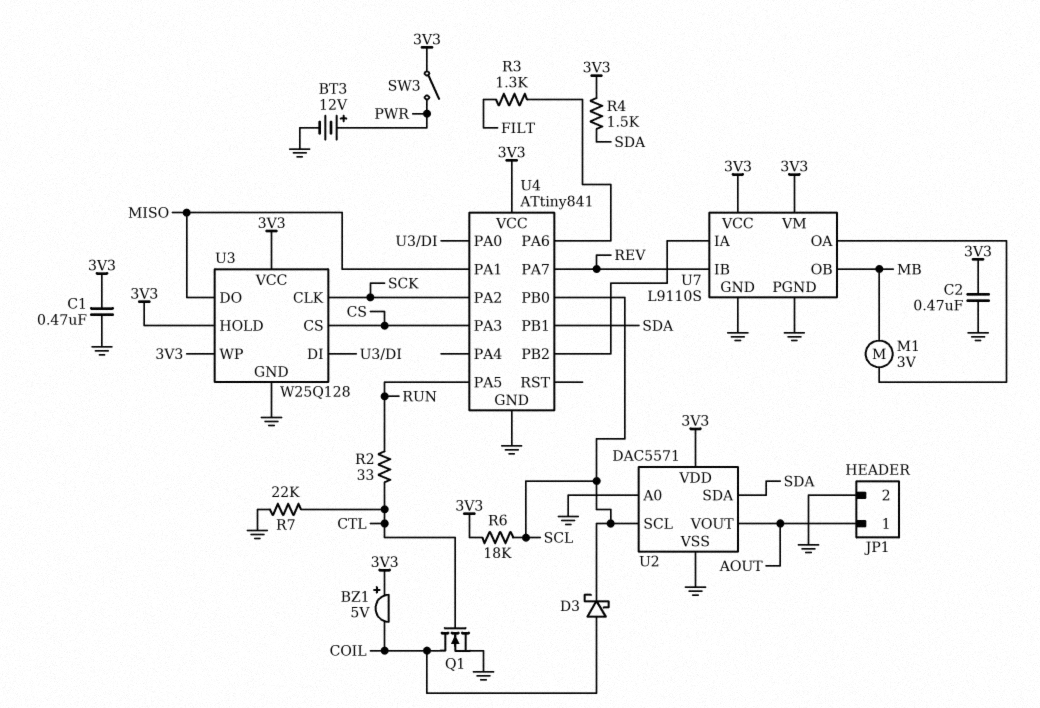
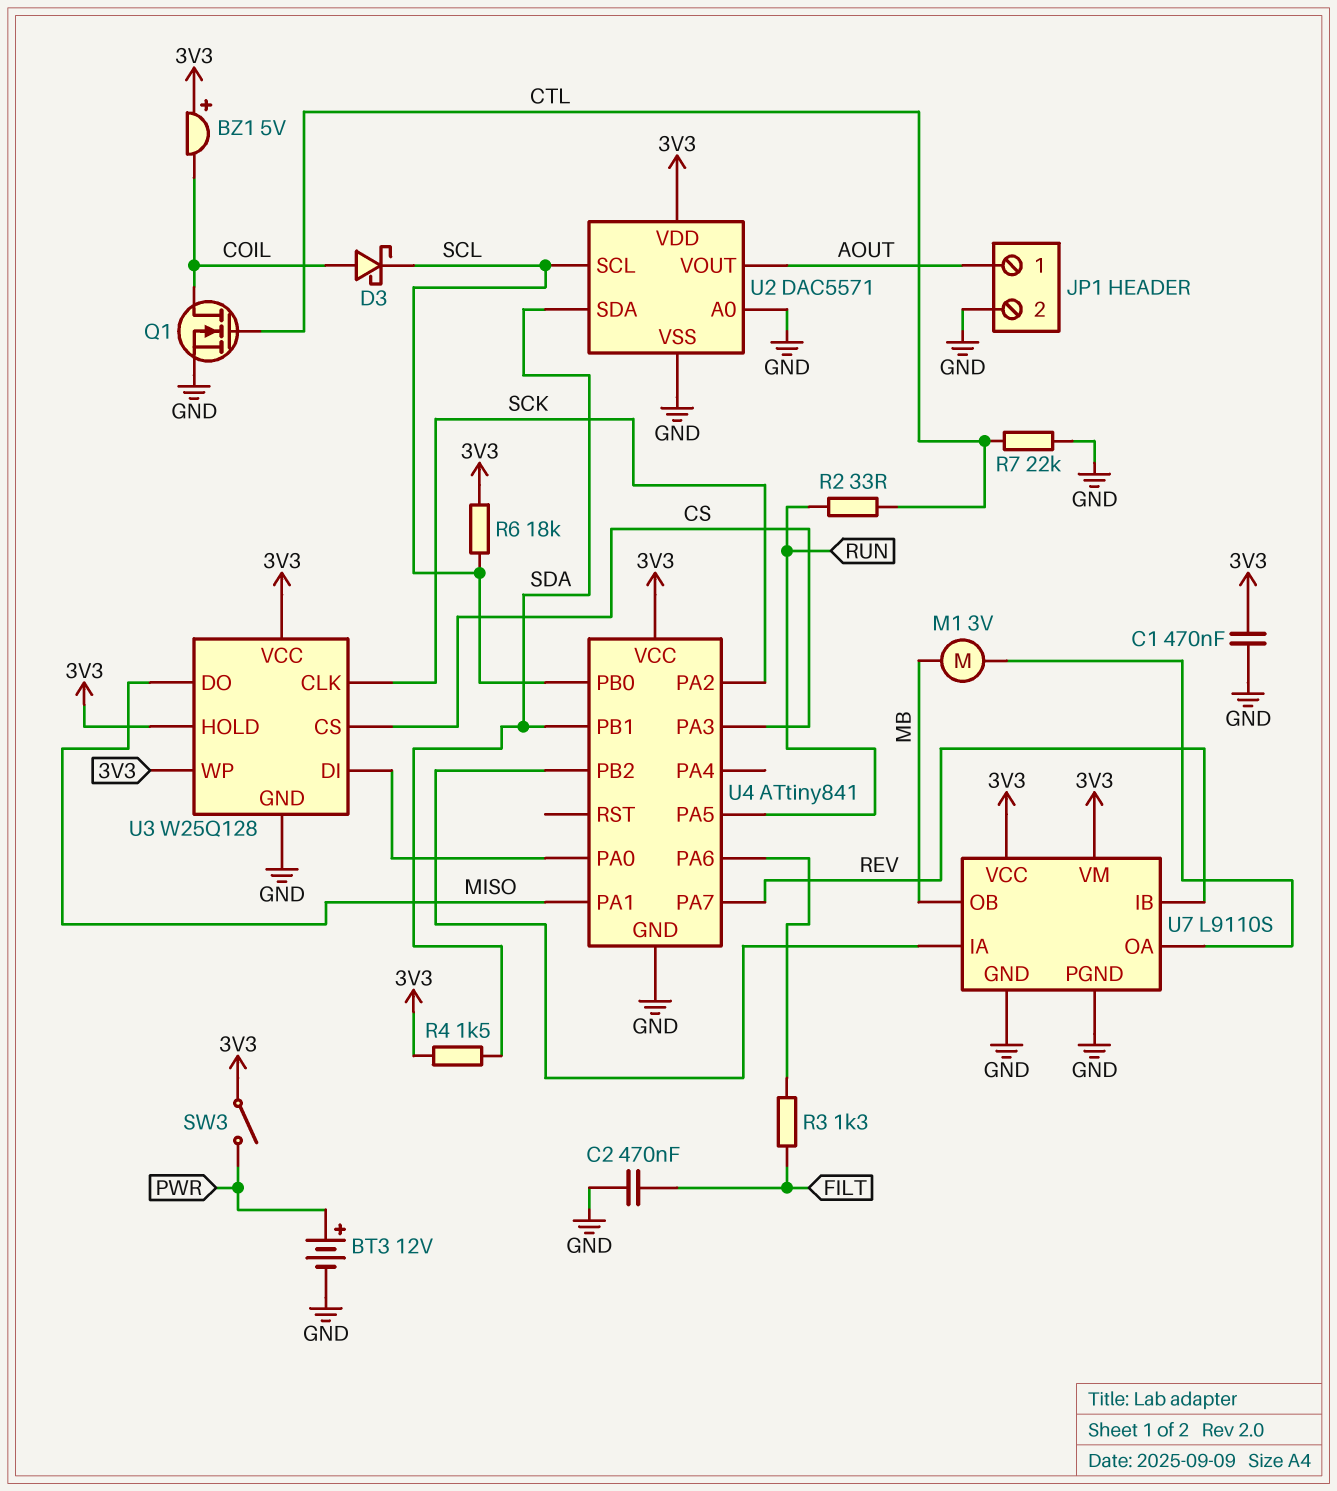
C2: 470nF (3V3, GND) -> 470nF (FILT, GND)

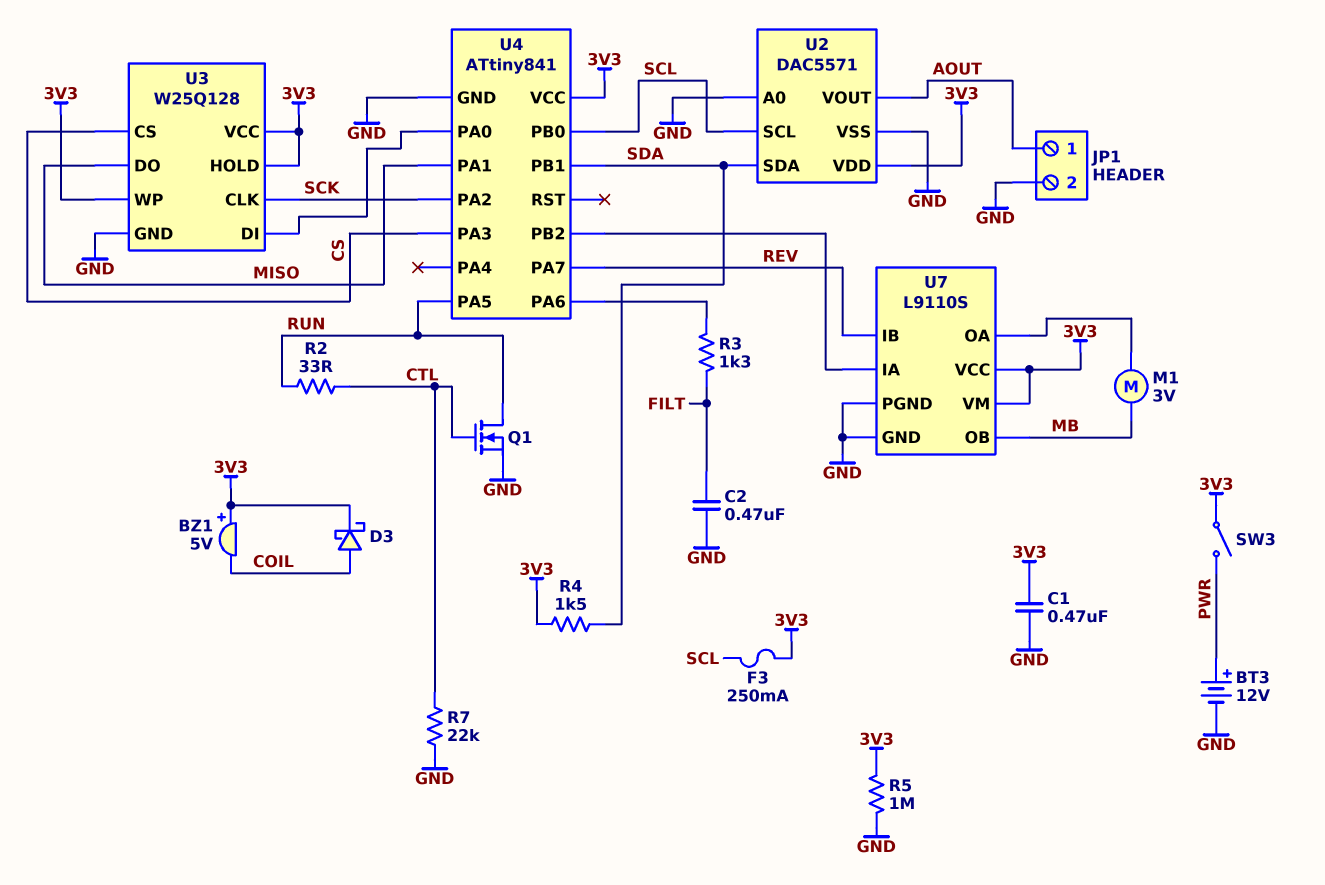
D3: schottky (A COIL, K SCL) -> schottky (A COIL, K 3V3)
F3: none -> 250mA (3V3, SCL)
Q1: NMOS (G CTL, D COIL, S GND) -> NMOS (G CTL, D RUN, S GND)
R5: none -> 1M (3V3, GND)
R6: 18k (3V3, SCL) -> none

